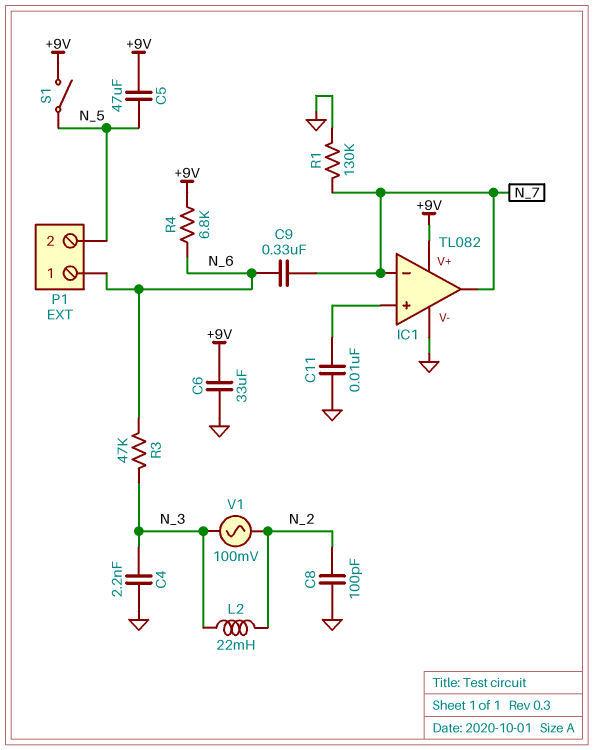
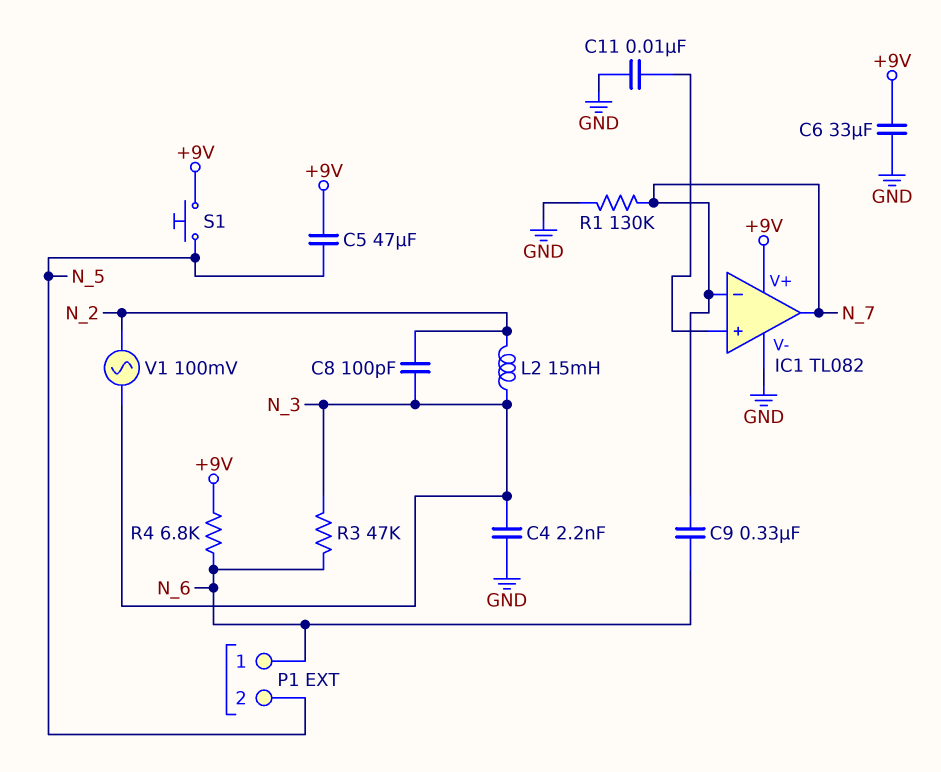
C8: 100pF (GND, N_2) -> 100pF (N_2, N_3)
L2: 22mH (N_2, N_3) -> 15mH (N_2, N_3)
S1: switch (+9V, N_5) -> button (+9V, N_5)

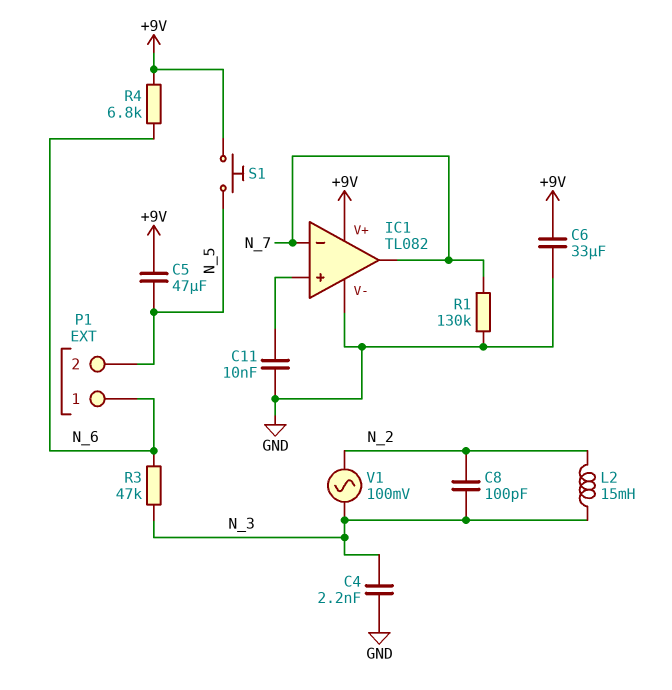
C9: 330nF (N_6, N_7) -> none

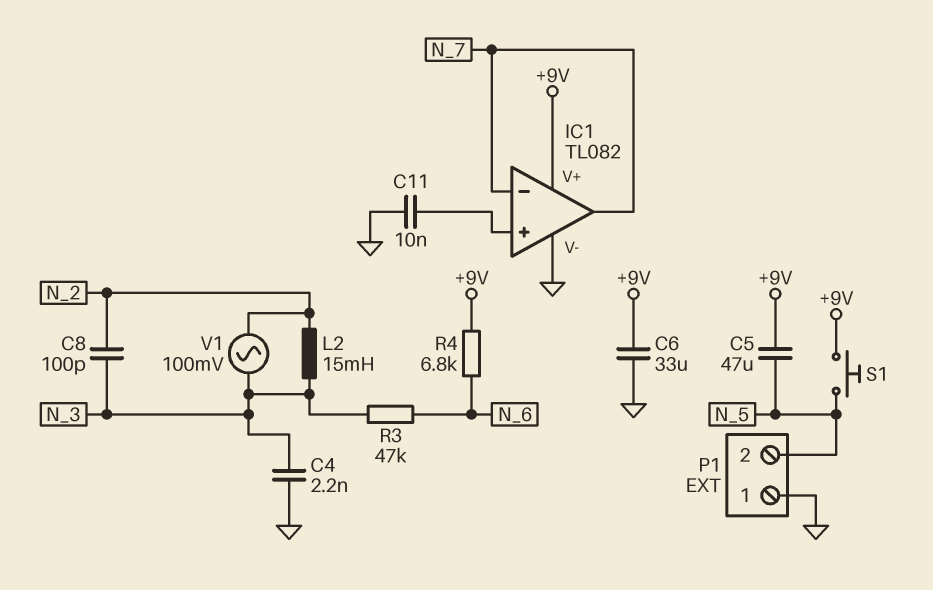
P1 pin 1: N_6 -> GND
R1: 130k (GND, N_7) -> none

